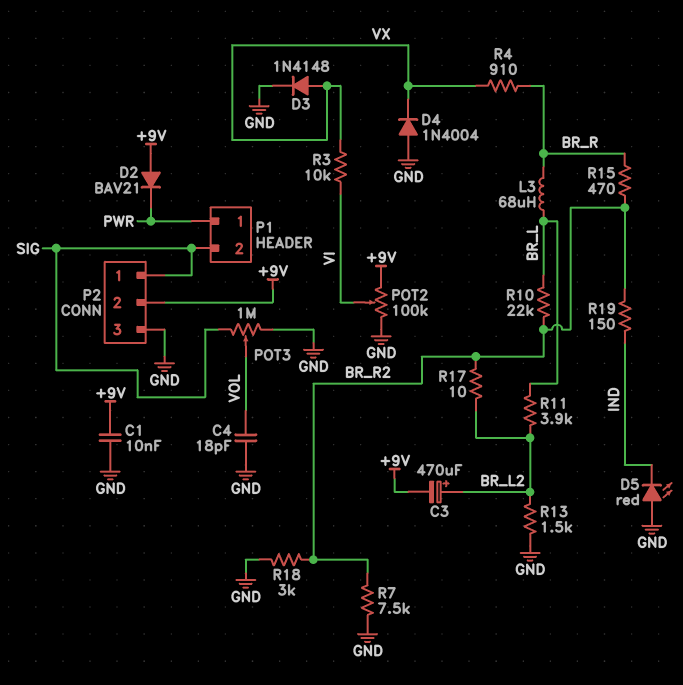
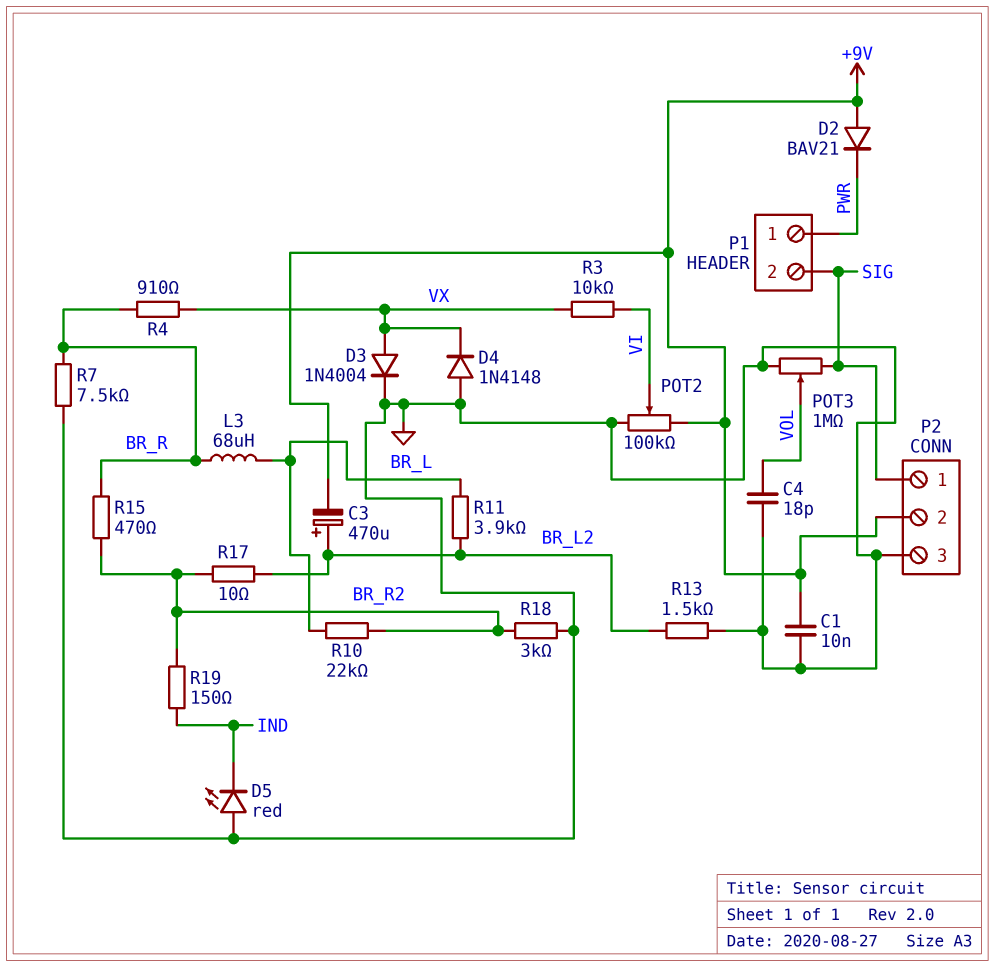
D3: diode 1N4148 (A VX, K GND) -> diode 1N4004 (A VX, K GND)
D4: diode 1N4004 (A GND, K VX) -> diode 1N4148 (A GND, K VX)
R7: 7.5k (BR_R2, GND) -> 7.5k (BR_R, GND)

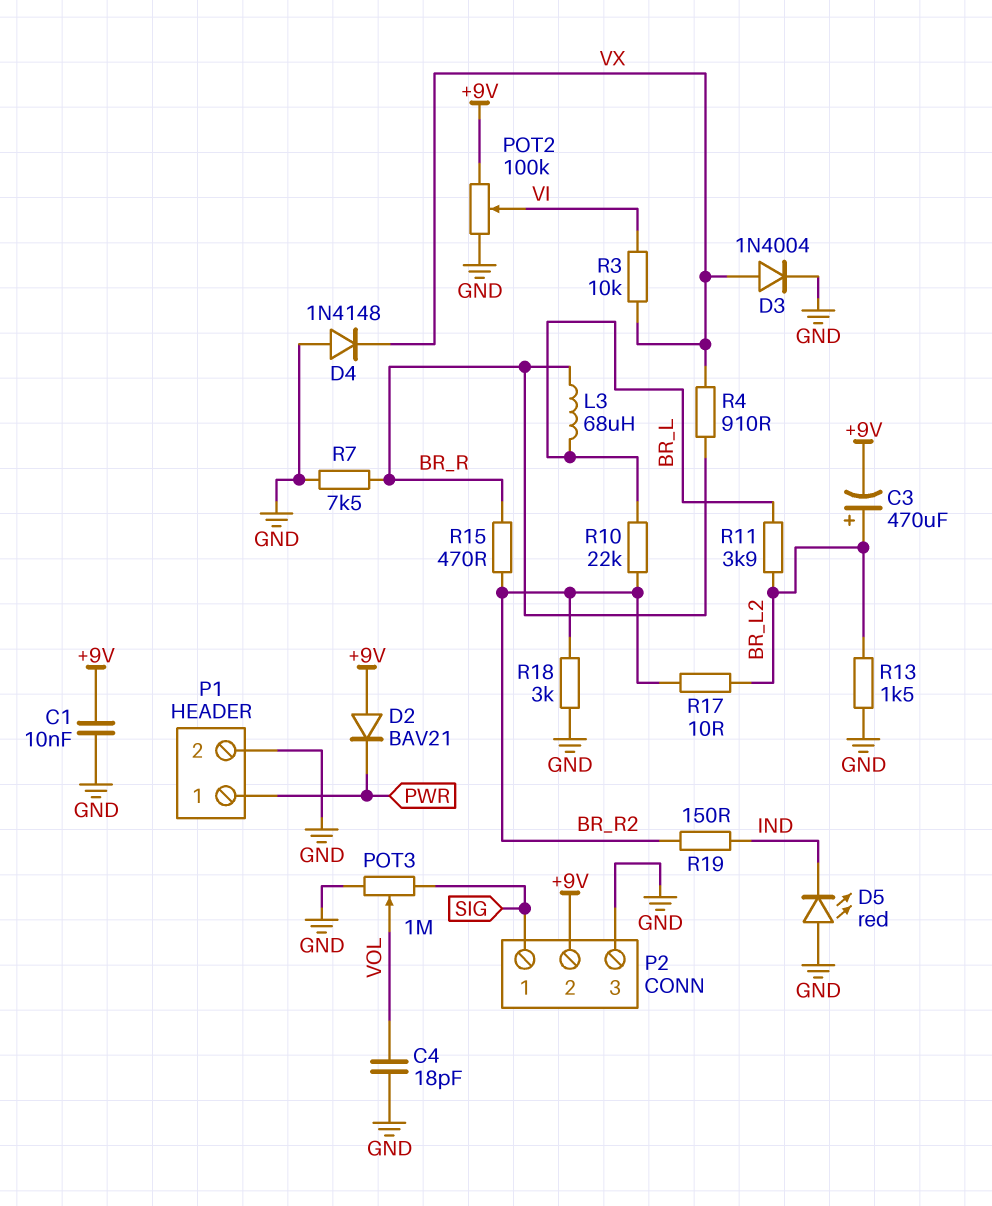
P1 pin 2: SIG -> GND

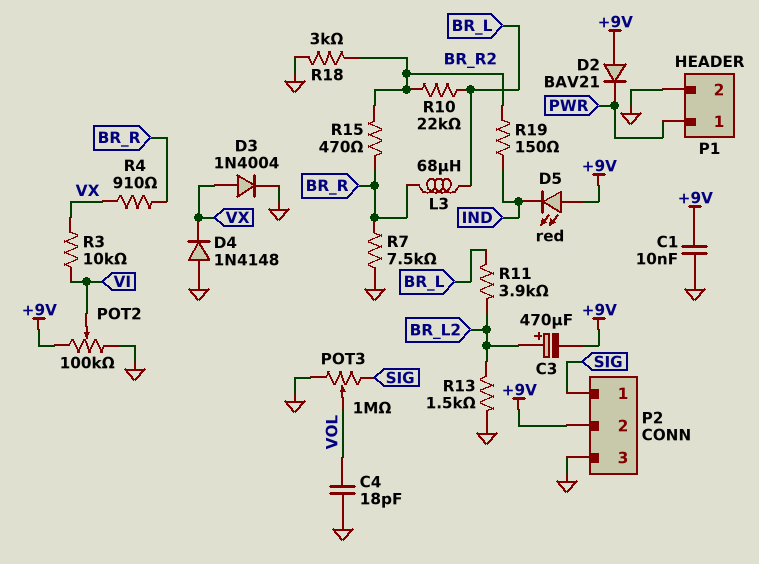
D5: LED red (A GND, K IND) -> LED red (A +9V, K IND)
R17: 10 (BR_L2, BR_R2) -> none

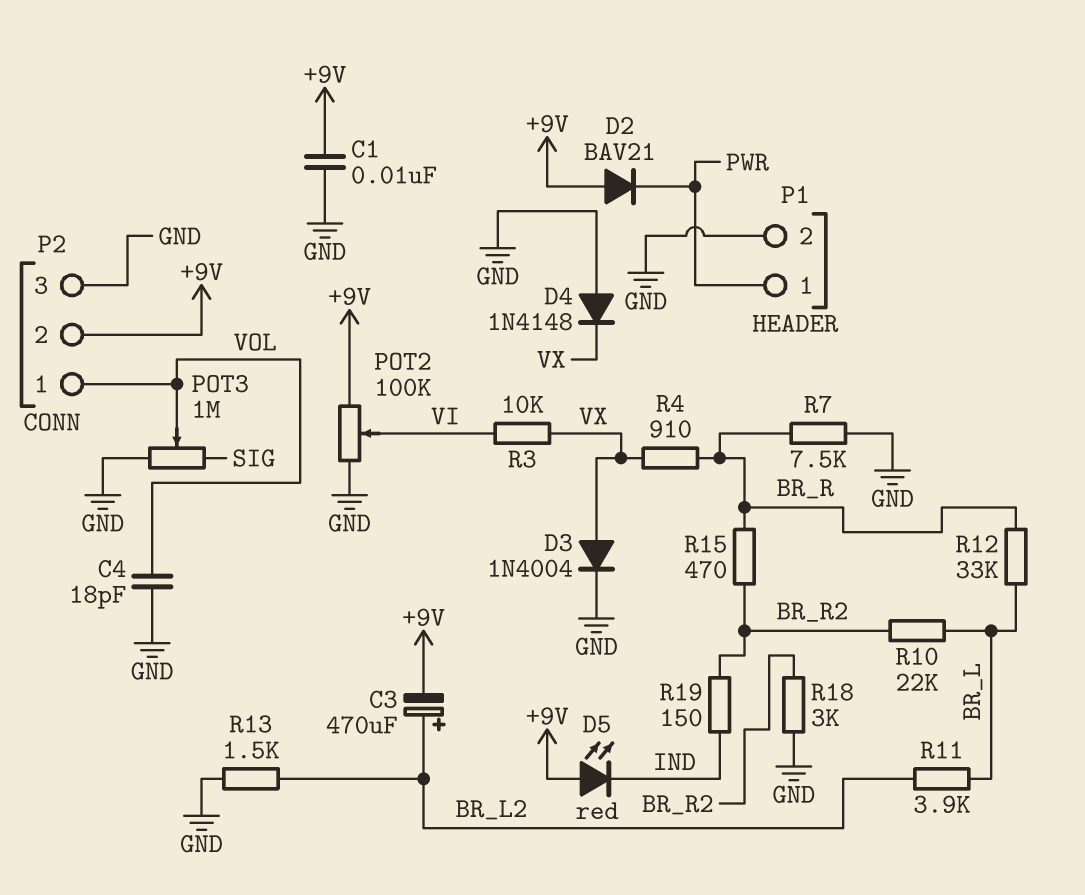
L3: 68uH (BR_L, BR_R) -> none
P2 pin 1: SIG -> VOL
R12: none -> 33k (BR_L, BR_R)

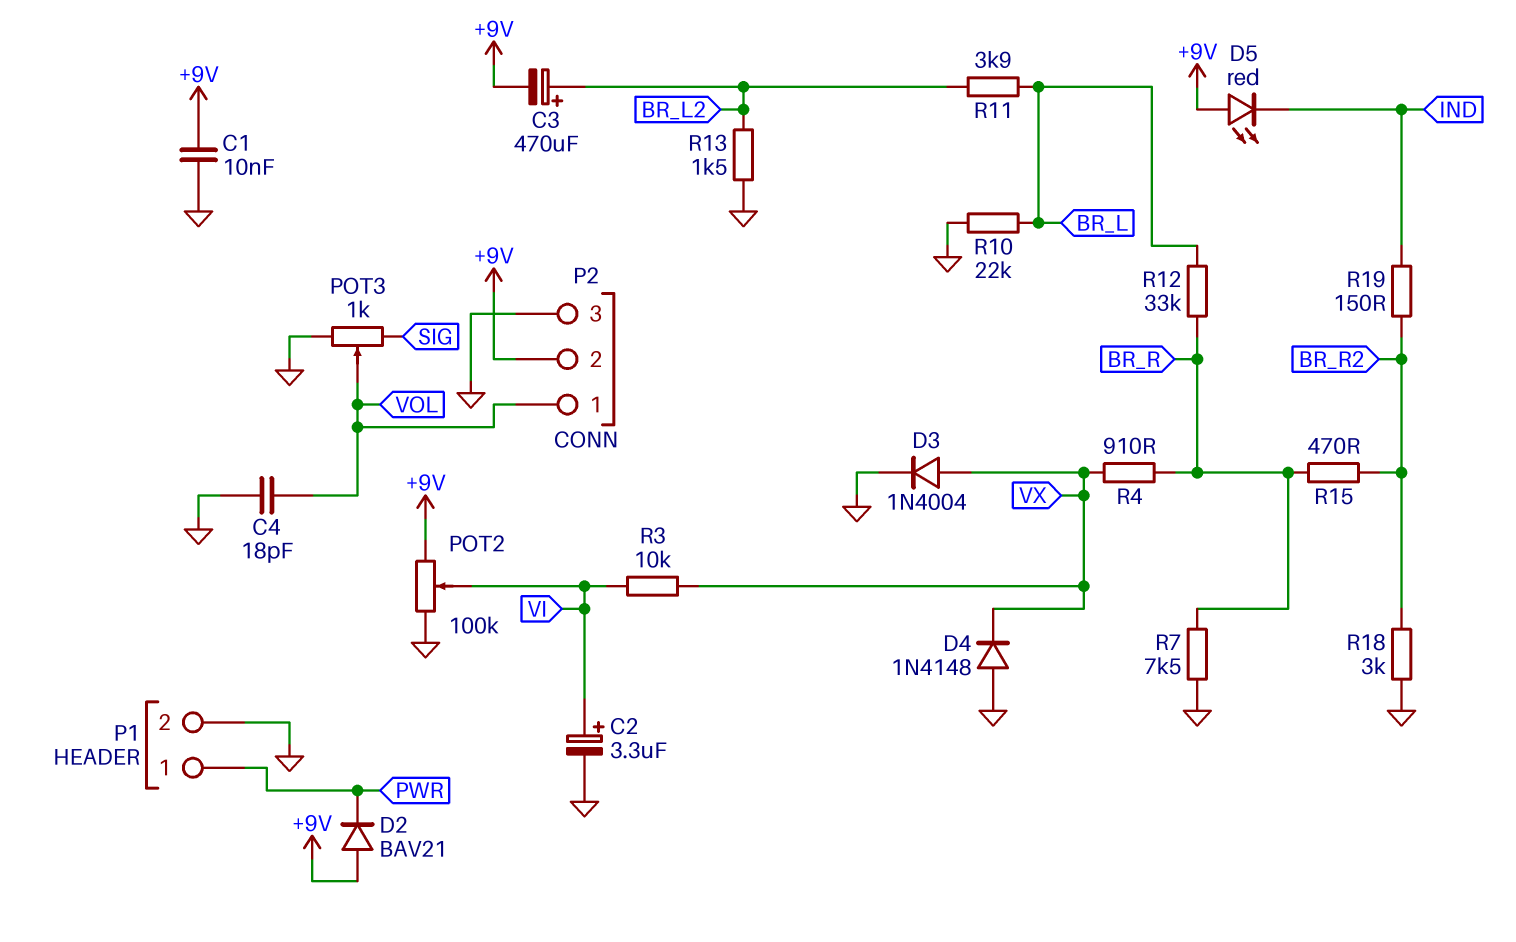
C2: none -> 3.3uF (plus VI, minus GND)
POT3: 1M (GND, SIG, wiper VOL) -> 1k (GND, SIG, wiper VOL)
R10: 22k (BR_L, BR_R2) -> 22k (BR_L, GND)

